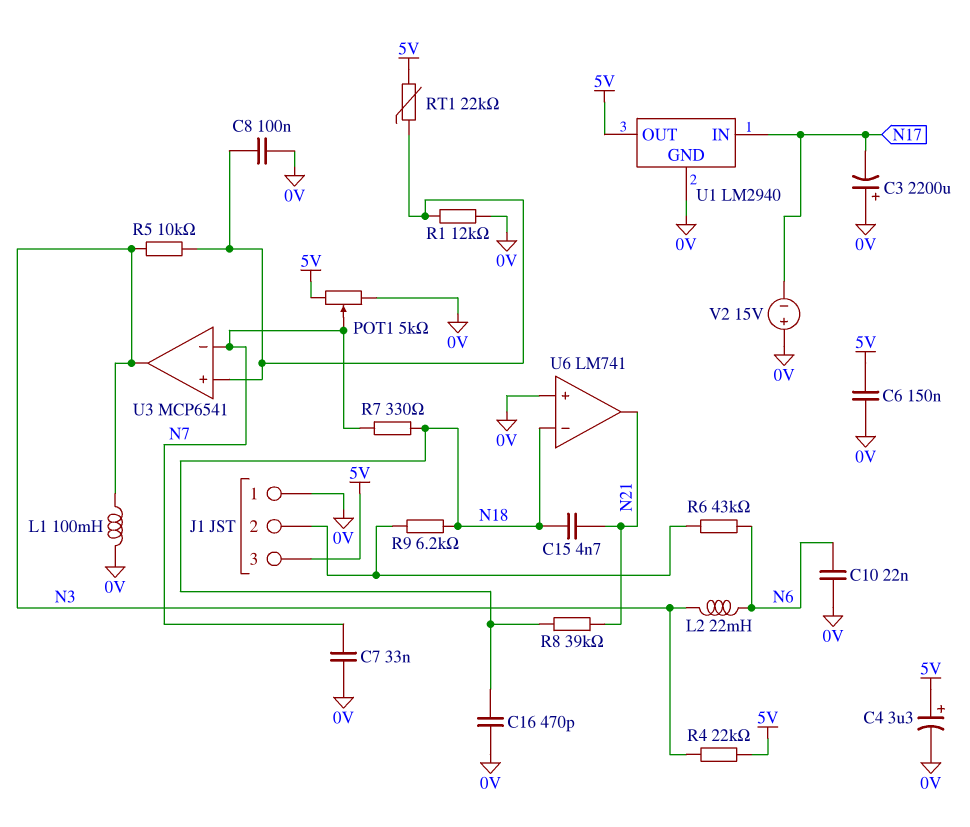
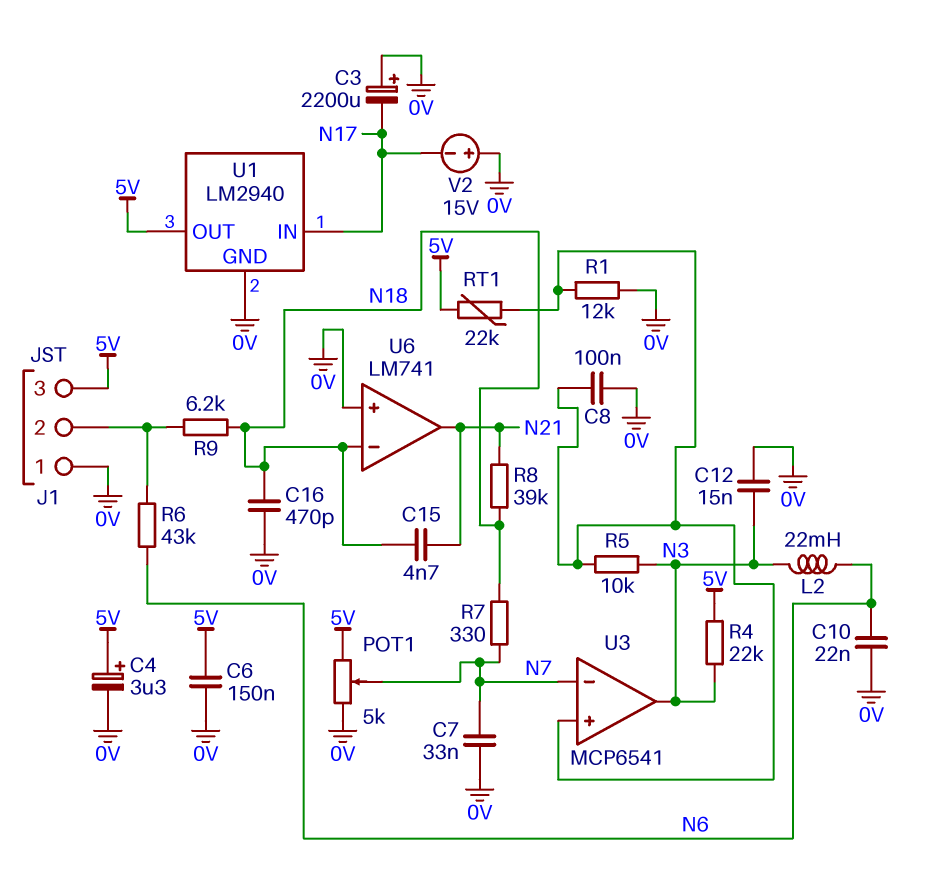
C12: none -> 15nF (0V, N3)
L1: 100mH (0V, N3) -> none

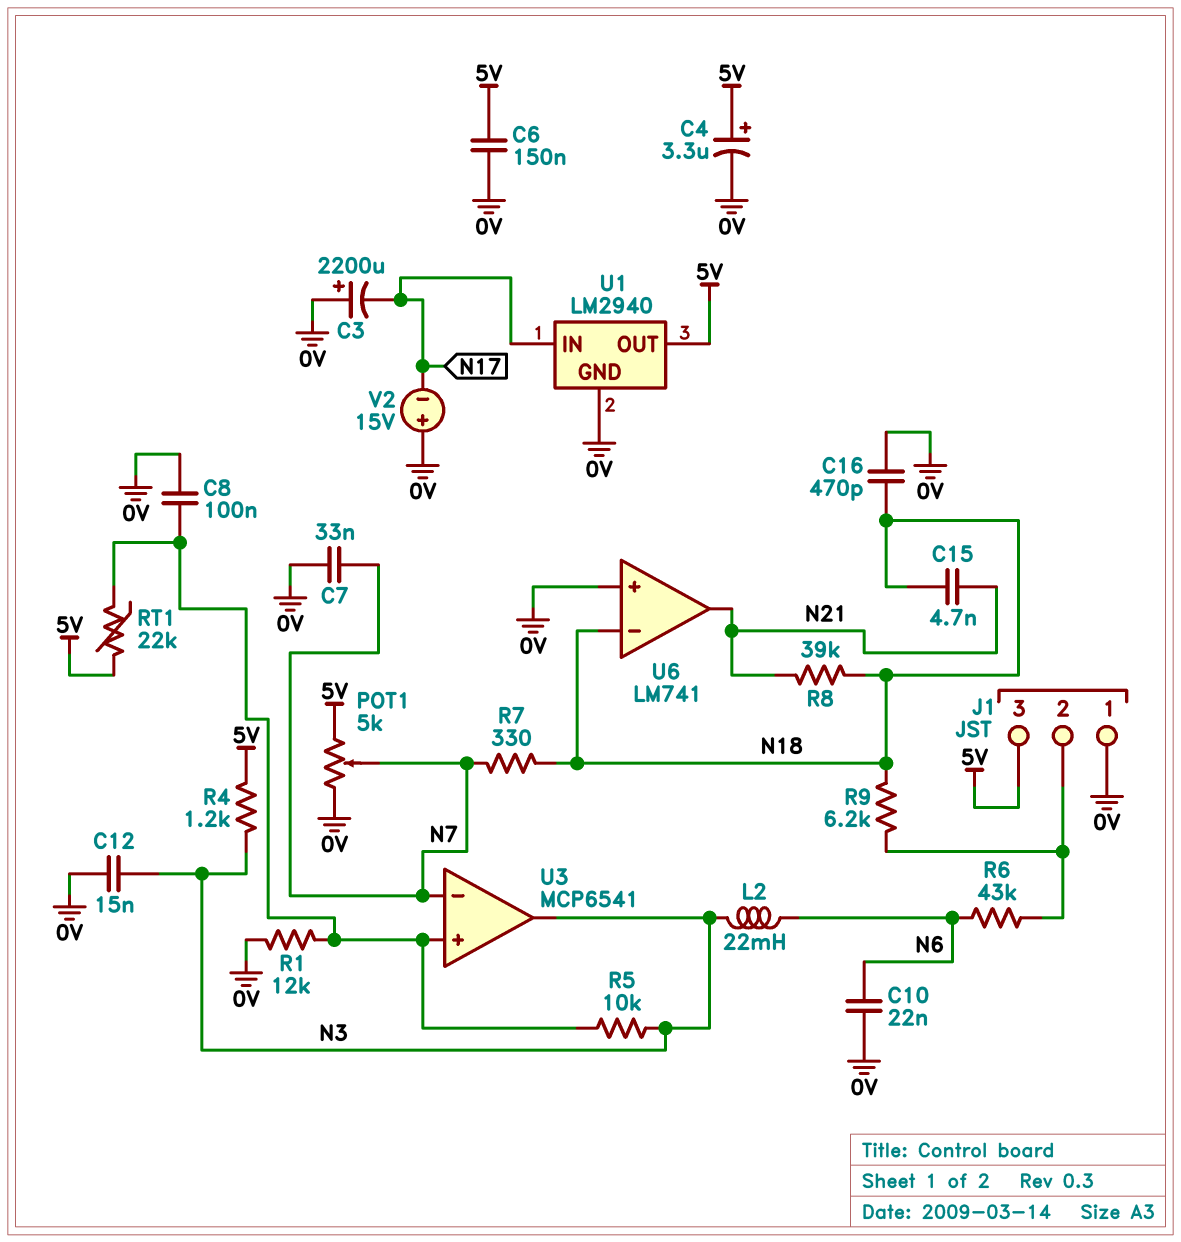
R4: 22k (5V, N3) -> 1.2k (5V, N3)

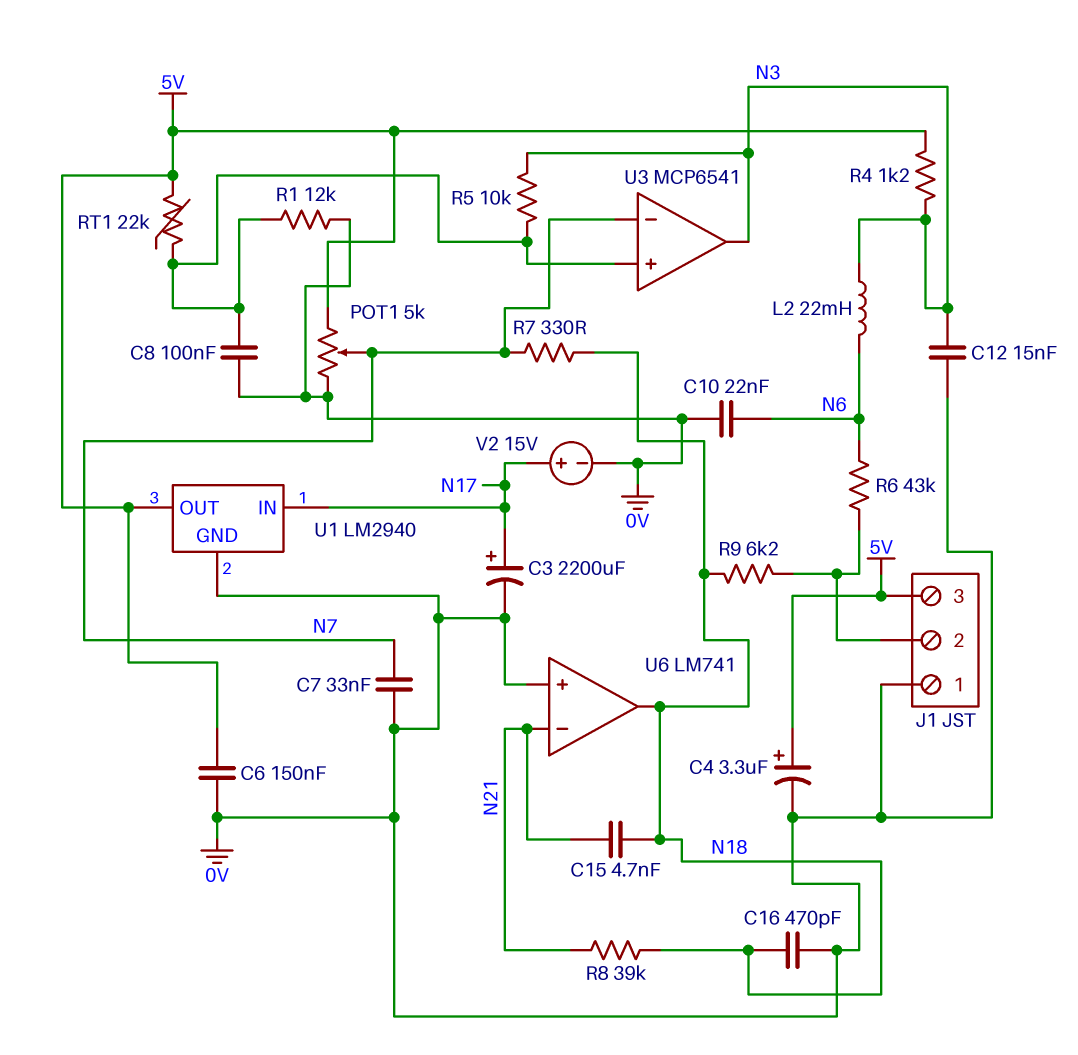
C3: 2200uF (plus 0V, minus N17) -> 2200uF (plus N17, minus 0V)
U6 pin in-: N18 -> N21
U6 pin out: N21 -> N18
V2: 15V (plus 0V, minus N17) -> 15V (plus N17, minus 0V)

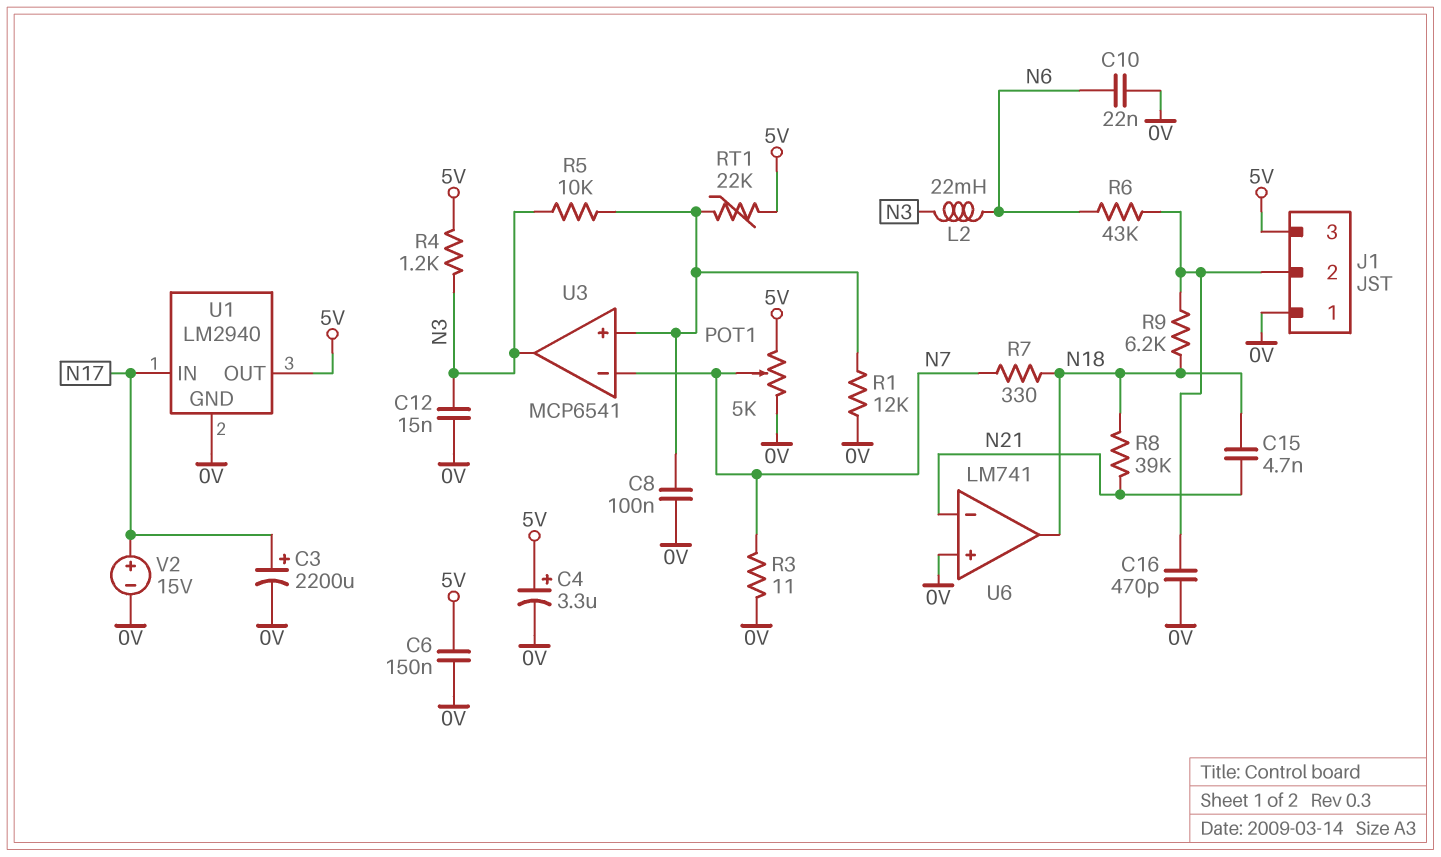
C7: 33nF (0V, N7) -> none
C16: 470pF (0V, N18) -> 470pF (0V, J1/2)
R3: none -> 11 (0V, N7)

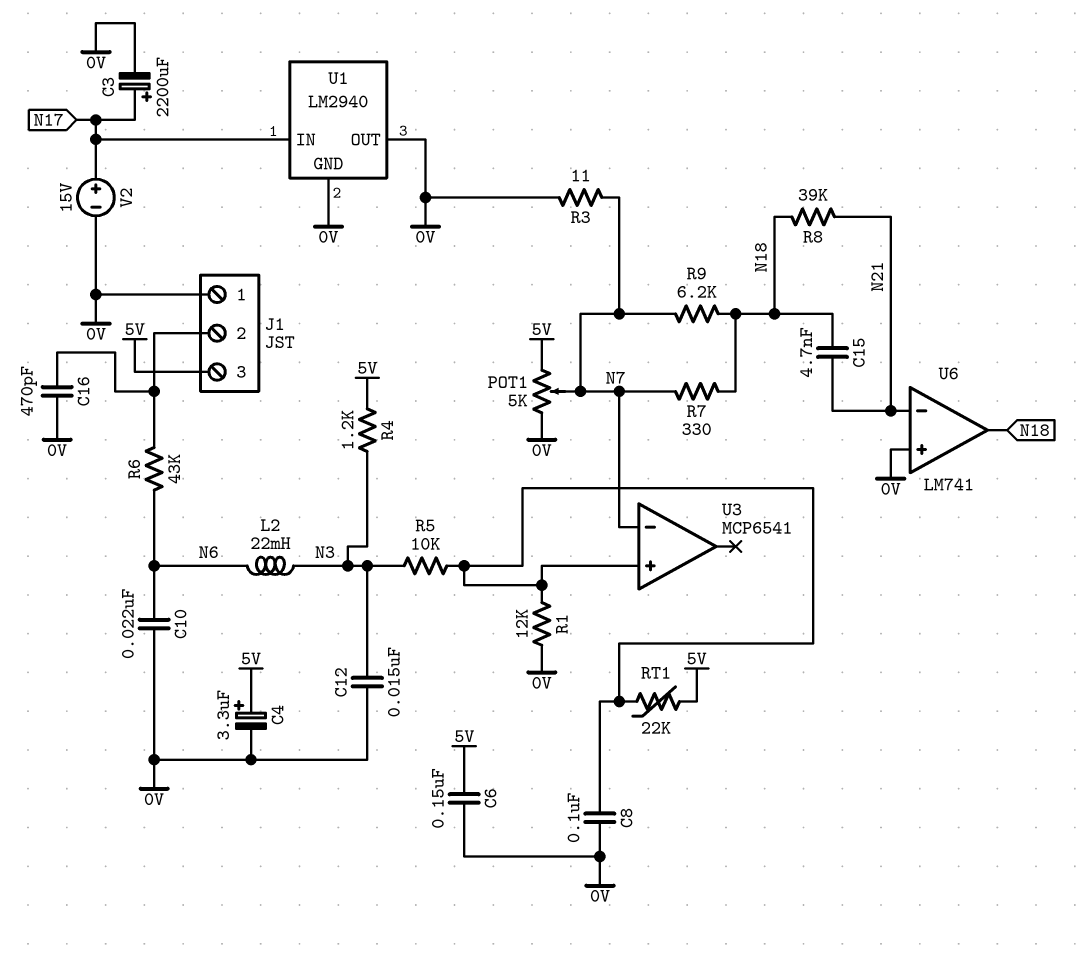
R9: 6.2k (J1/2, N18) -> 6.2k (N7, N18)
U1 pin OUT: 5V -> 0V
U3 pin out: N3 -> none

